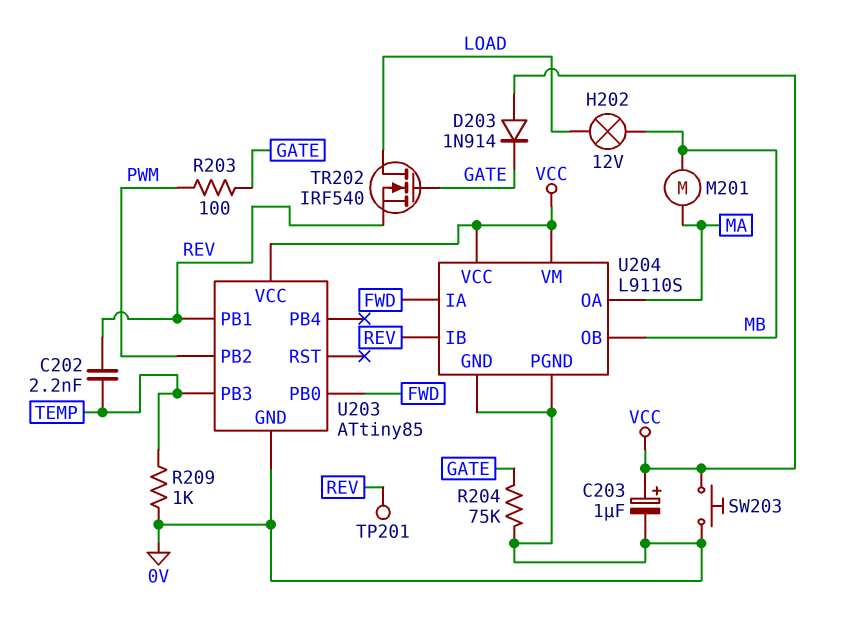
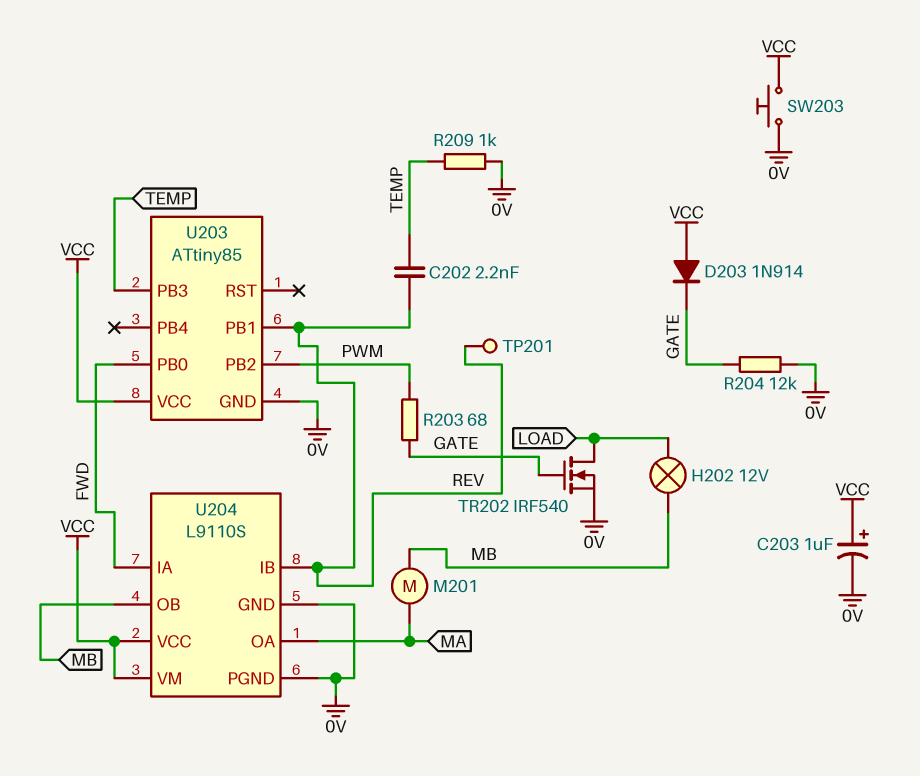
R203: 100 (GATE, PWM) -> 68 (GATE, PWM)
R204: 75k (0V, GATE) -> 12k (0V, GATE)
TR202: NMOS IRF540 (G GATE, D LOAD, S REV) -> NMOS IRF540 (G GATE, D LOAD, S 0V)

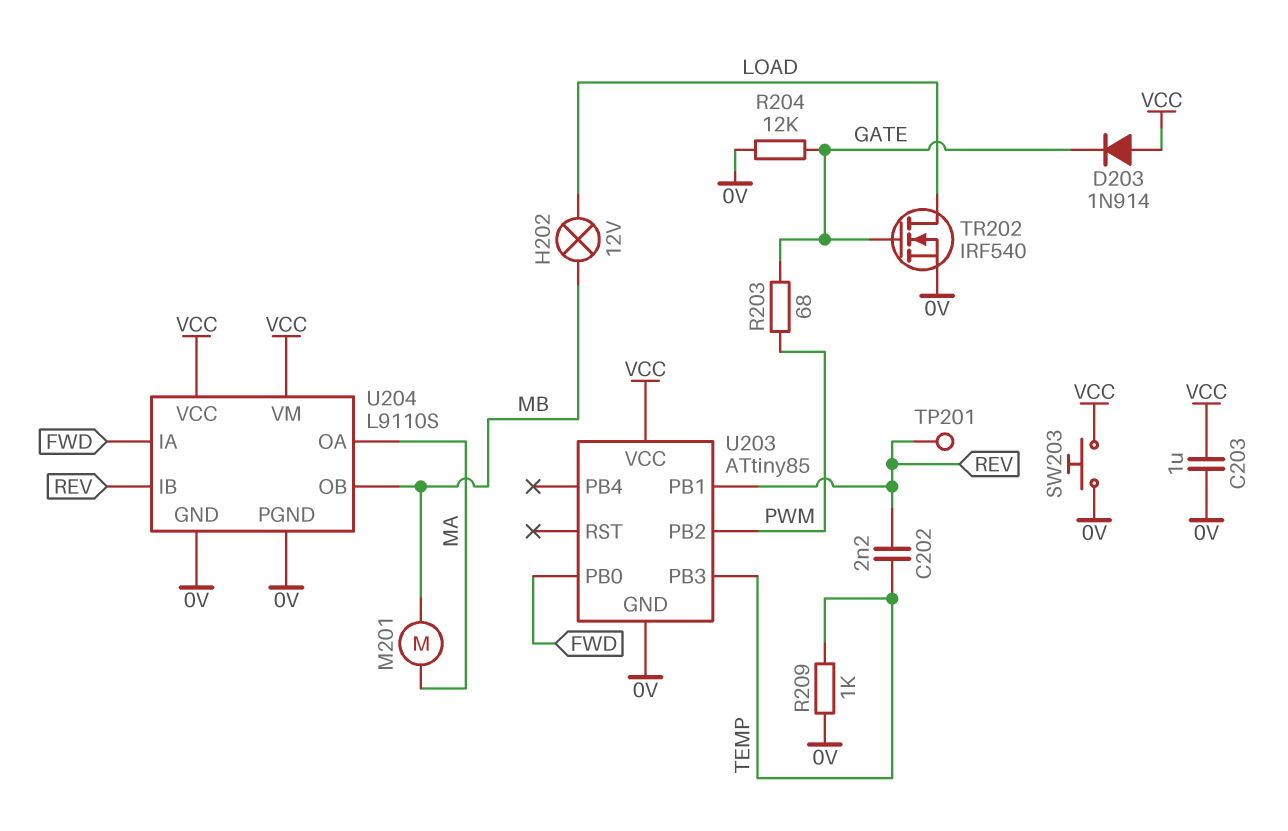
C203: 1uF (plus VCC, minus 0V) -> 1uF (0V, VCC)

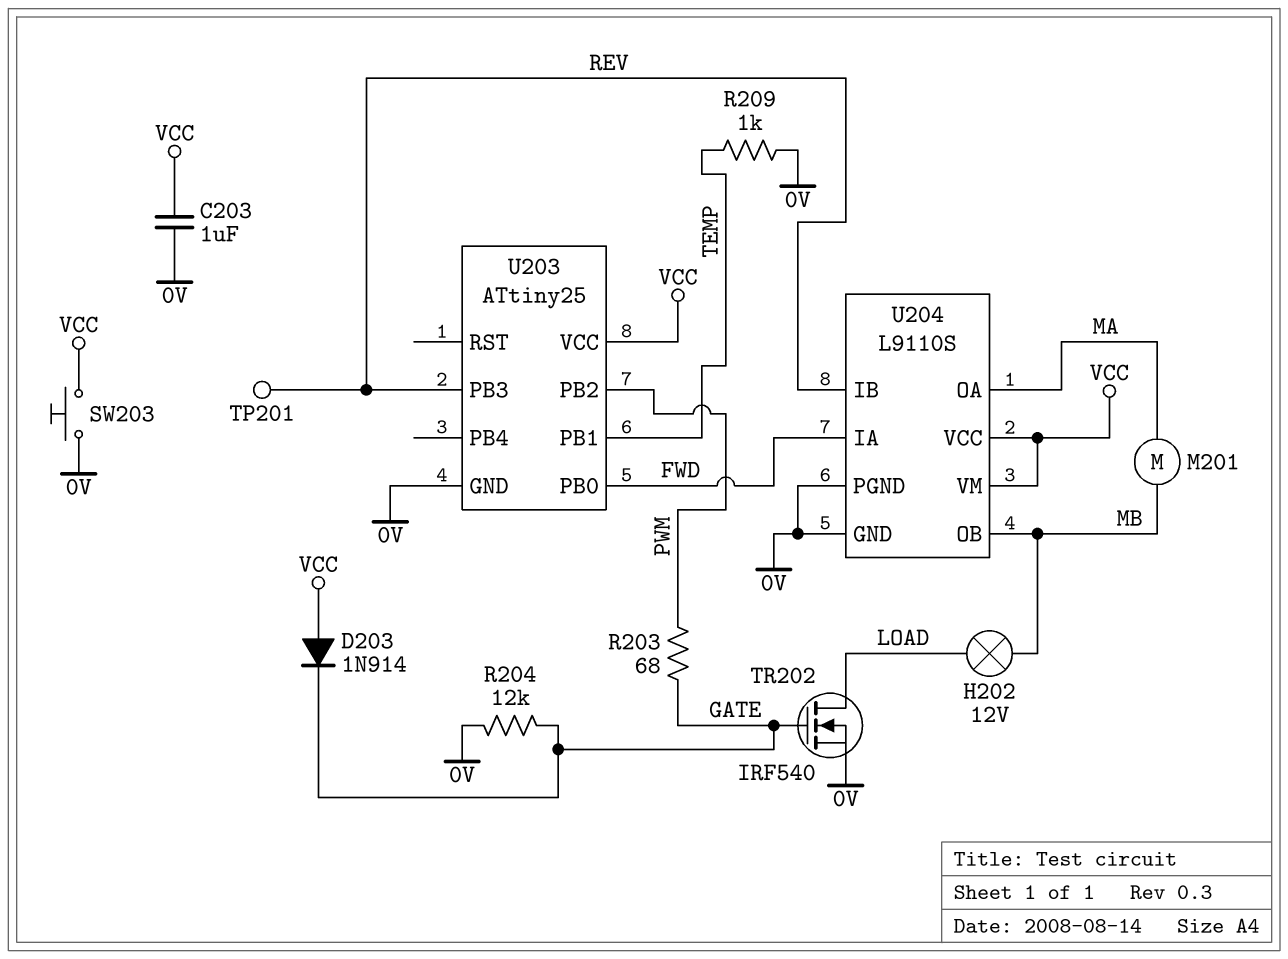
C202: 2.2nF (REV, TEMP) -> none
U203: ATtiny85 -> ATtiny25
U203 pin PB1: REV -> TEMP
U203 pin PB3: TEMP -> REV

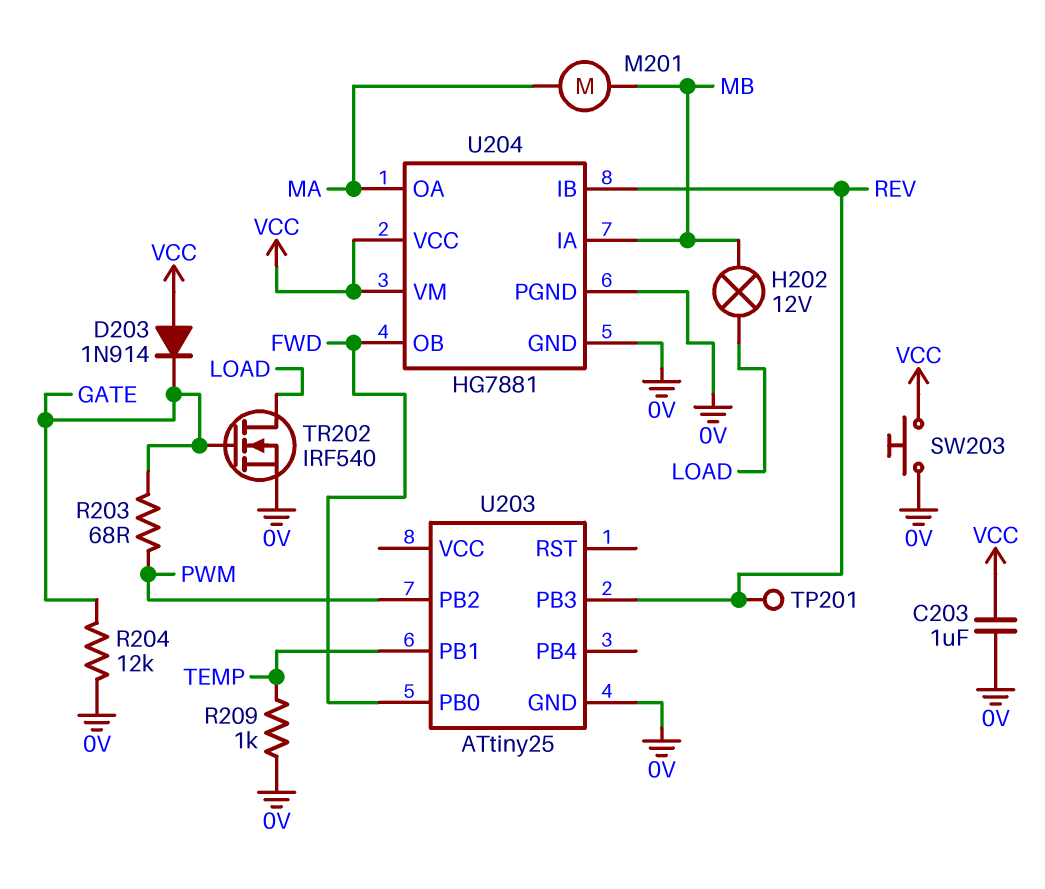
U203 pin VCC: VCC -> none
U204: L9110S -> HG7881
U204 pin IA: FWD -> MB
U204 pin OB: MB -> FWD

